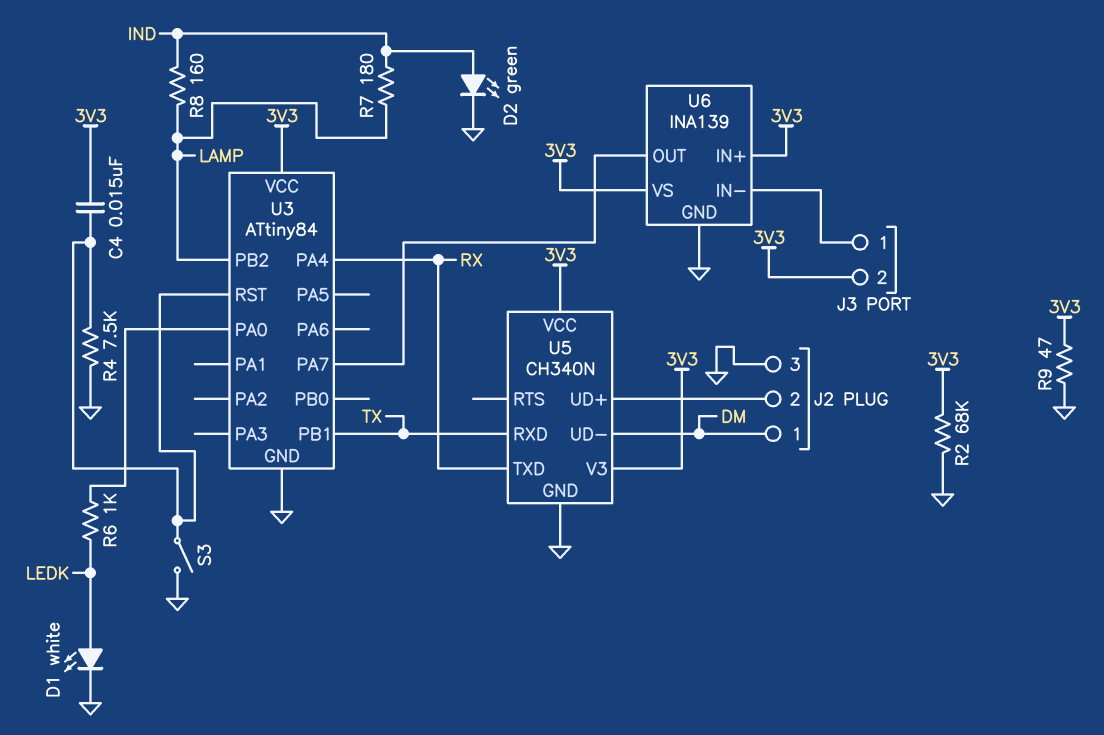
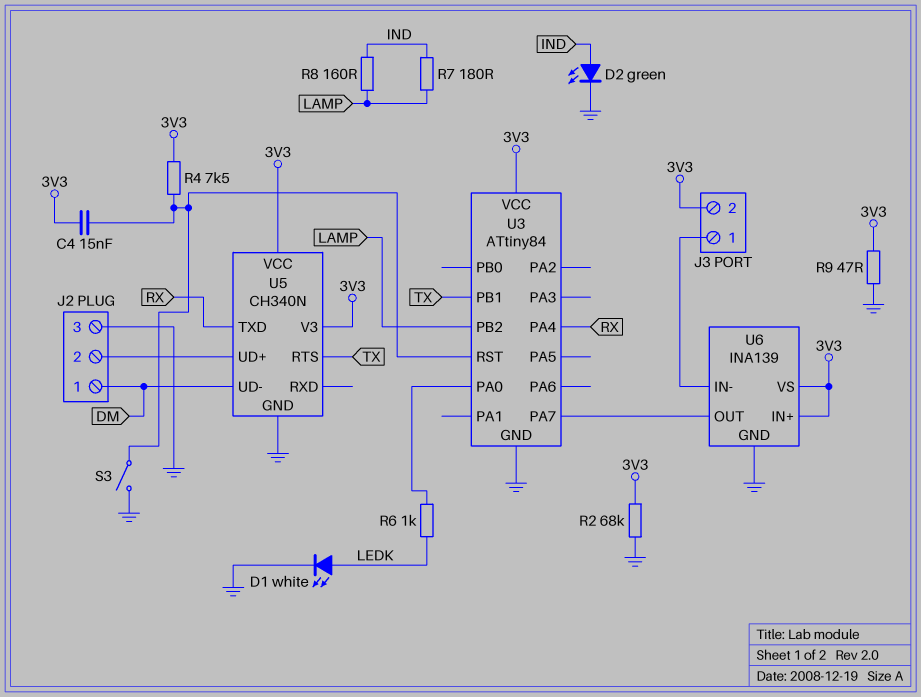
R4: 7.5k (GND, U3/RST) -> 7.5k (3V3, U3/RST)
U5 pin RTS: none -> TX
U5 pin RXD: TX -> none

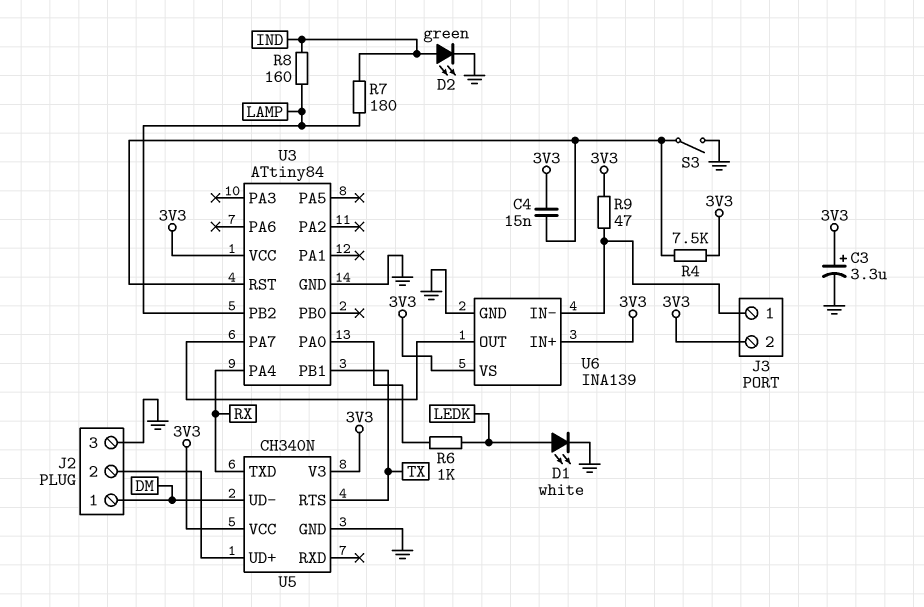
C3: none -> 3.3uF (plus 3V3, minus GND)
R2: 68k (3V3, GND) -> none
R9: 47 (3V3, GND) -> 47 (3V3, J3/1)

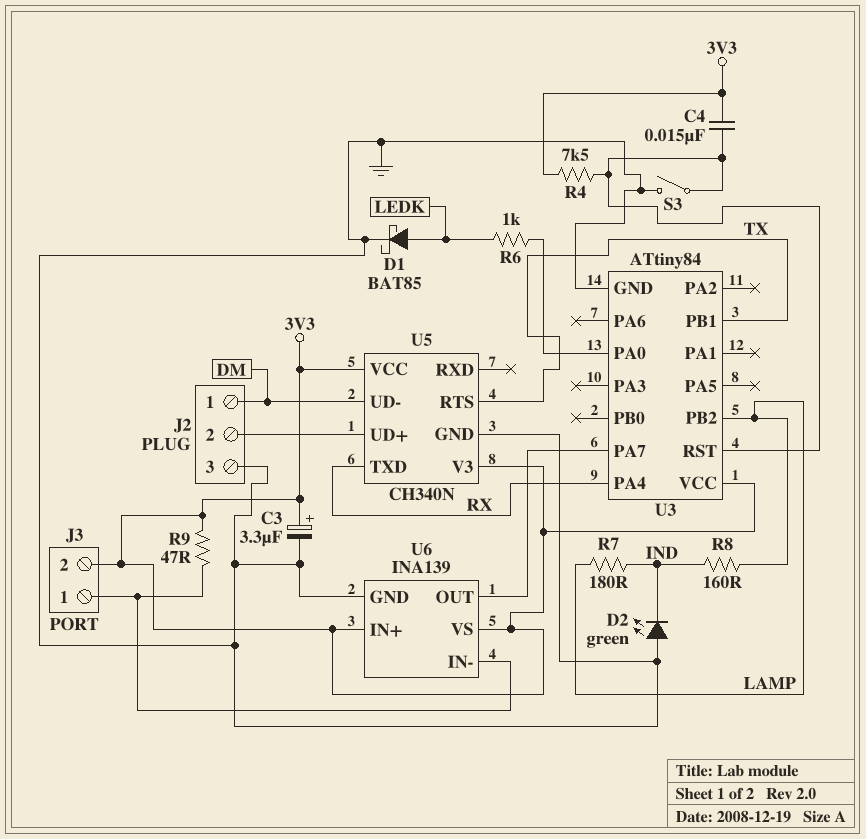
D1: LED white (A LEDK, K GND) -> schottky BAT85 (A LEDK, K GND)
D2: LED green (A IND, K GND) -> LED green (A GND, K IND)

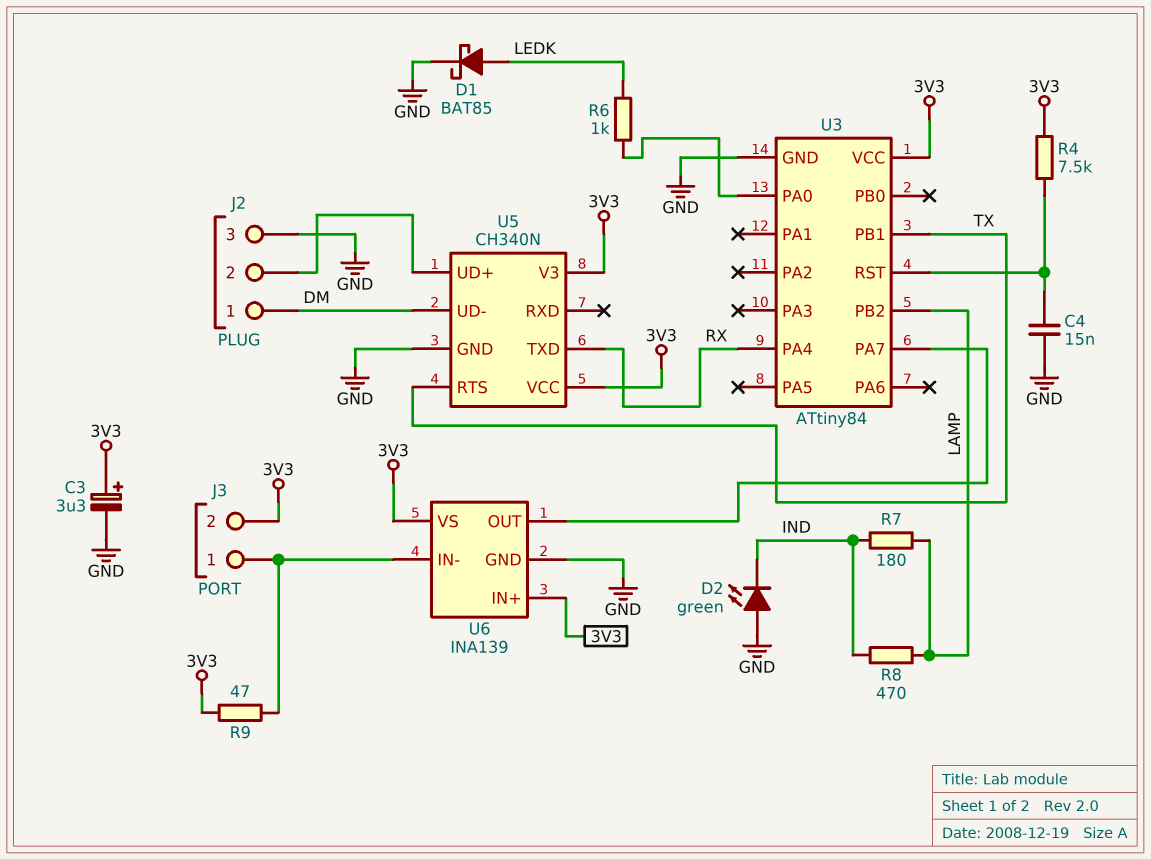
C4: 15nF (3V3, U3/RST) -> 15nF (GND, U3/RST)
R8: 160 (IND, LAMP) -> 470 (IND, LAMP)
S3: switch (GND, U3/RST) -> none

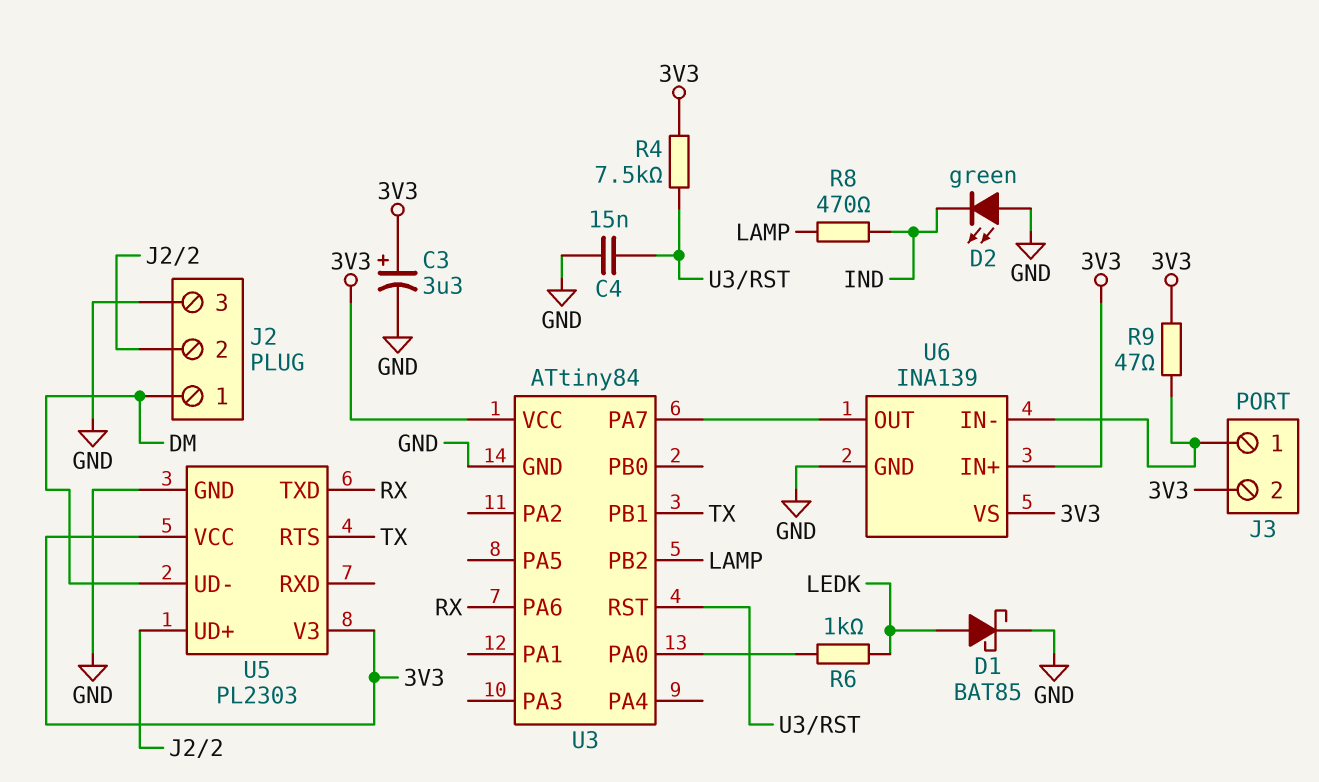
R7: 180 (IND, LAMP) -> none
U3 pin PA4: RX -> none
U3 pin PA6: none -> RX
U5: CH340N -> PL2303

